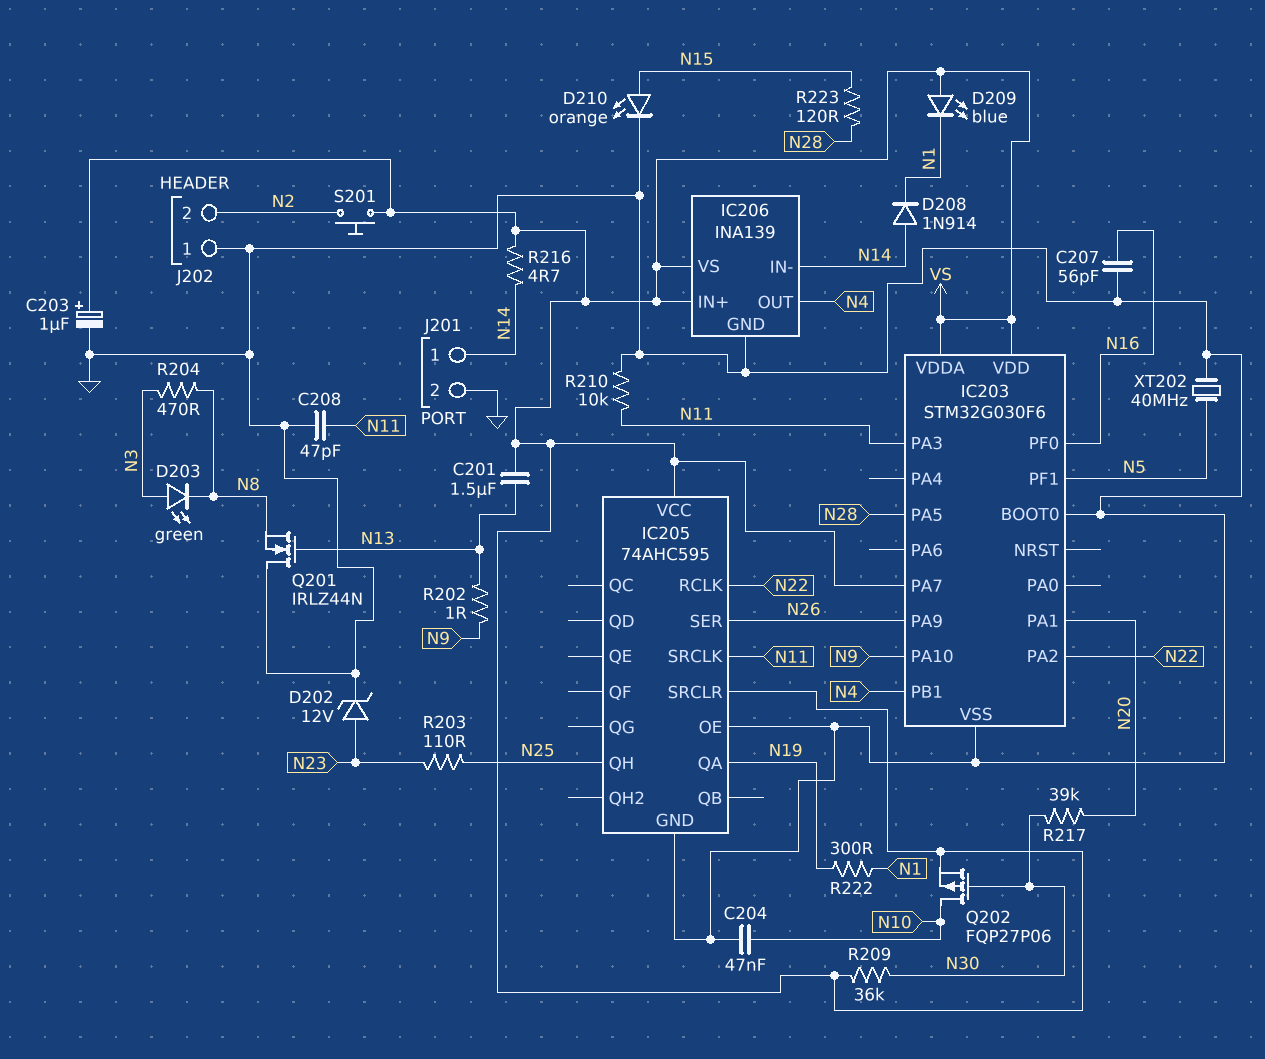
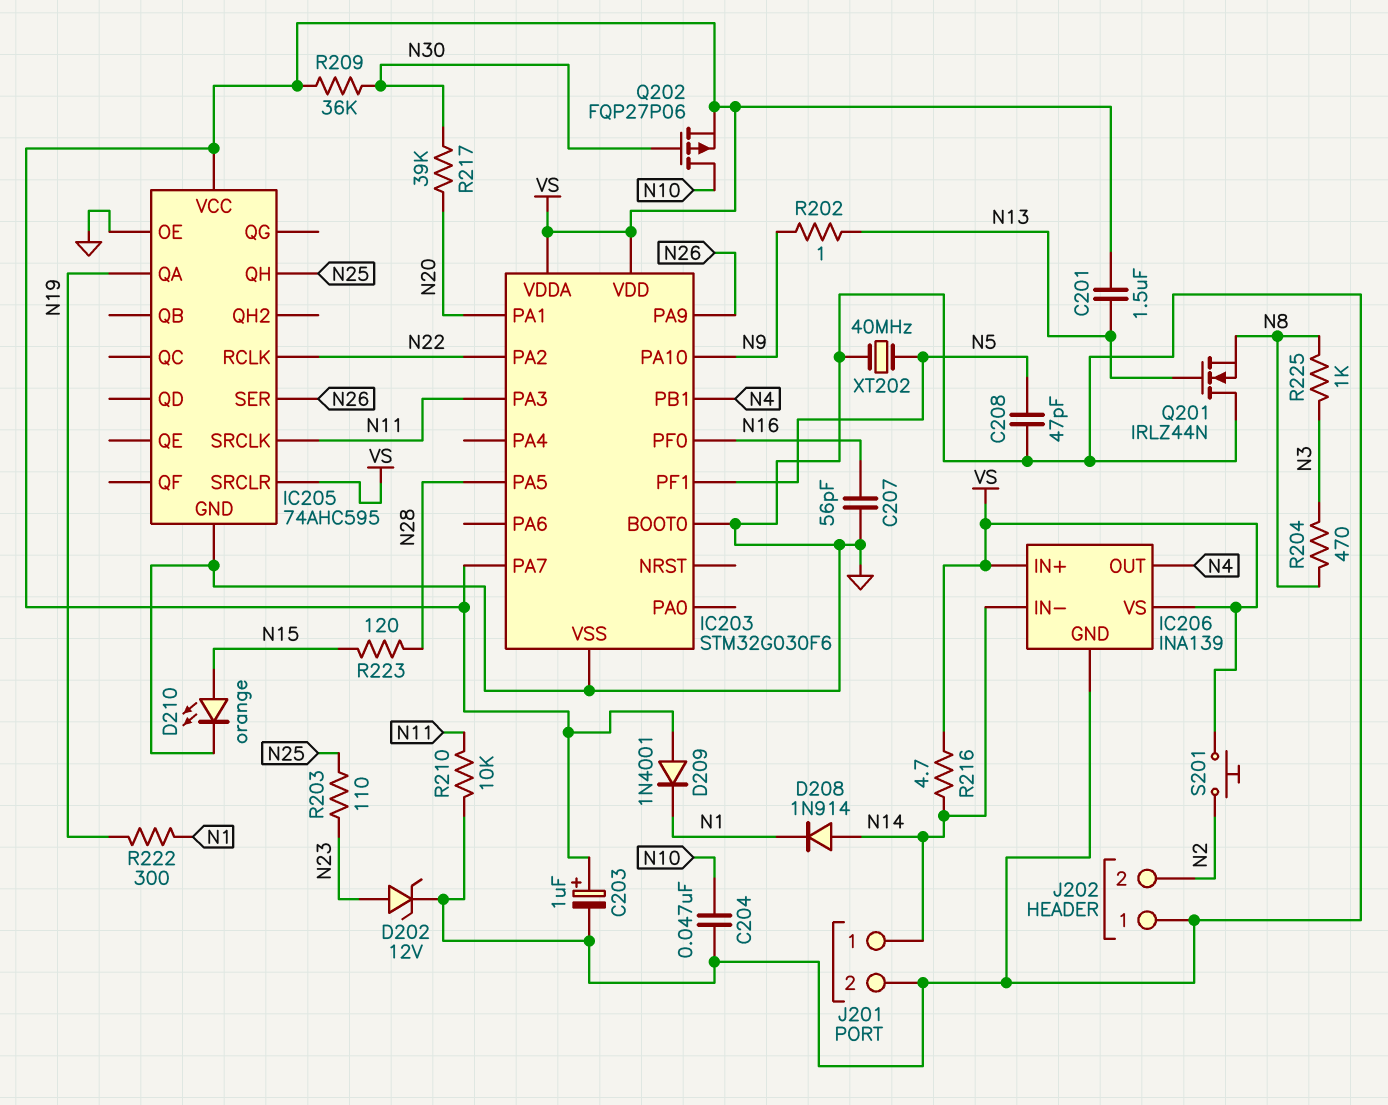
C208: 47pF (GND, N11) -> 47pF (GND, N5)
D203: LED green (A N3, K N8) -> none
D209: LED blue (A VS, K N1) -> diode 1N4001 (A VS, K N1)
R225: none -> 1k (N3, N8)

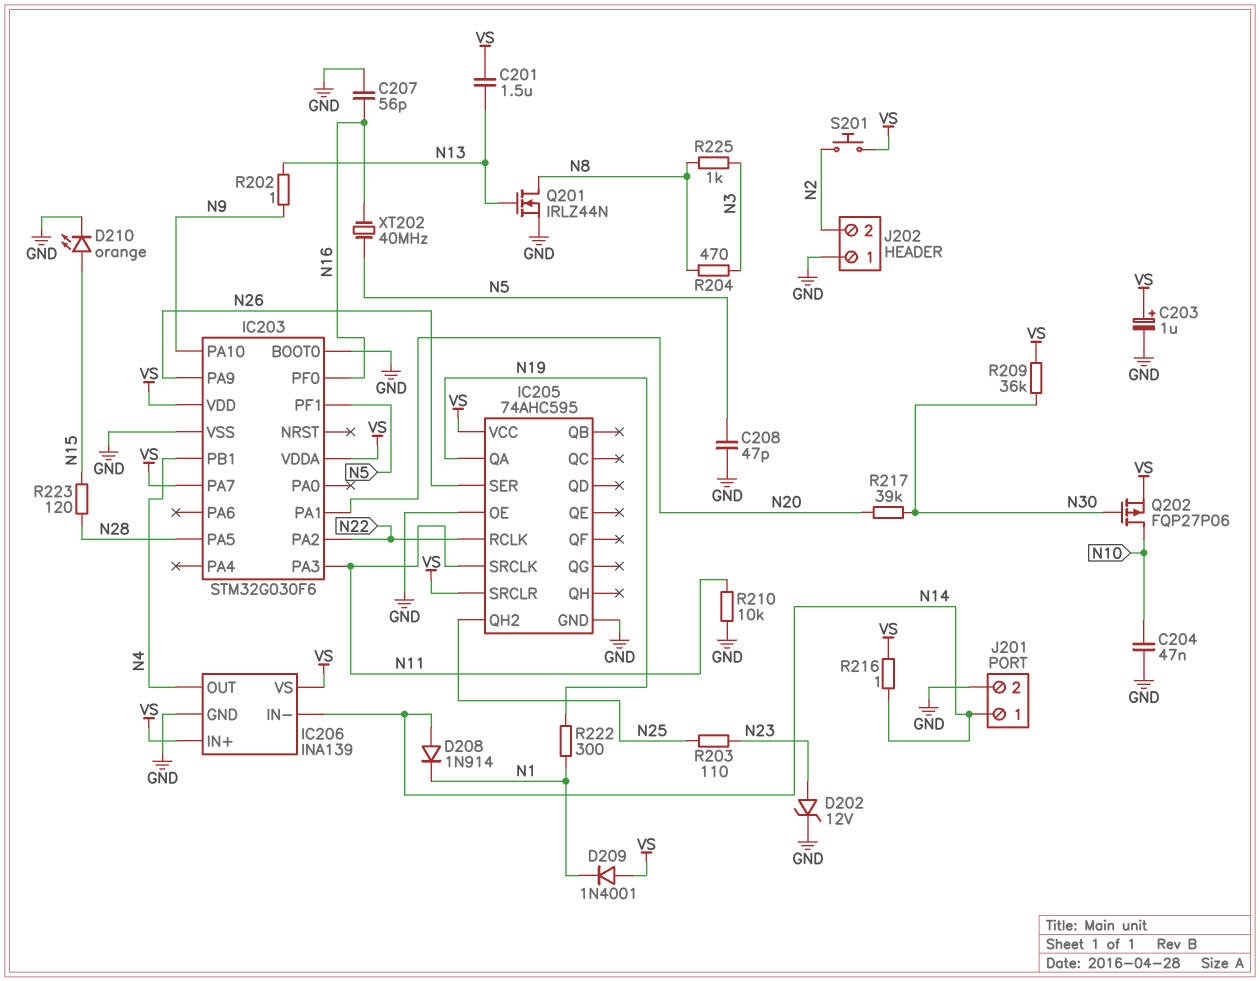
IC205 pin QH: N25 -> none
IC205 pin QH2: none -> N25
Q201: NMOS IRLZ44N (G N13, D GND, S N8) -> NMOS IRLZ44N (G N13, D N8, S GND)
R216: 4.7 (N14, VS) -> 1 (N14, VS)
XT202: 40MHz (GND, N5) -> 40MHz (N5, N16)

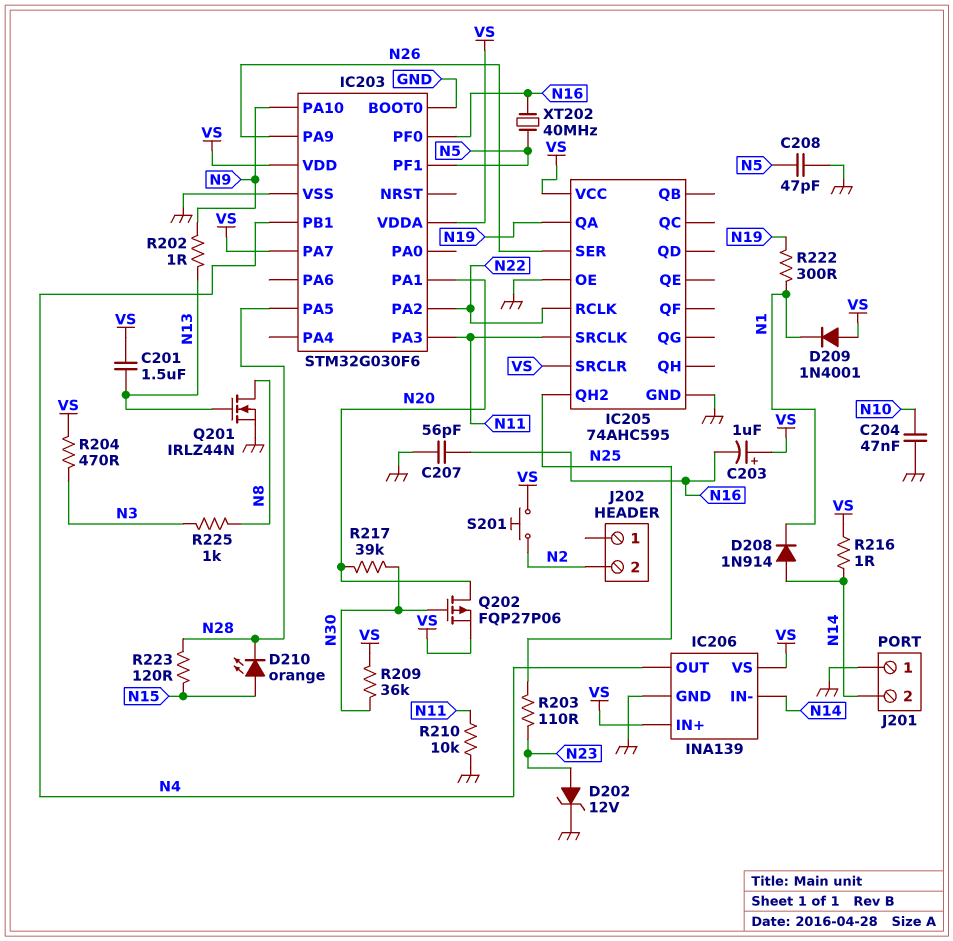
C203: 1uF (plus VS, minus GND) -> 1uF (plus VS, minus N16)
D210: LED orange (A N15, K GND) -> LED orange (A N15, K N28)
J201 pin 1: N14 -> GND
J201 pin 2: GND -> N14
J202 pin 1: GND -> none
Q202: PMOS FQP27P06 (G N30, D N10, S VS) -> PMOS FQP27P06 (G N30, D N20, S VS)
R204: 470 (N3, N8) -> 470 (N3, VS)

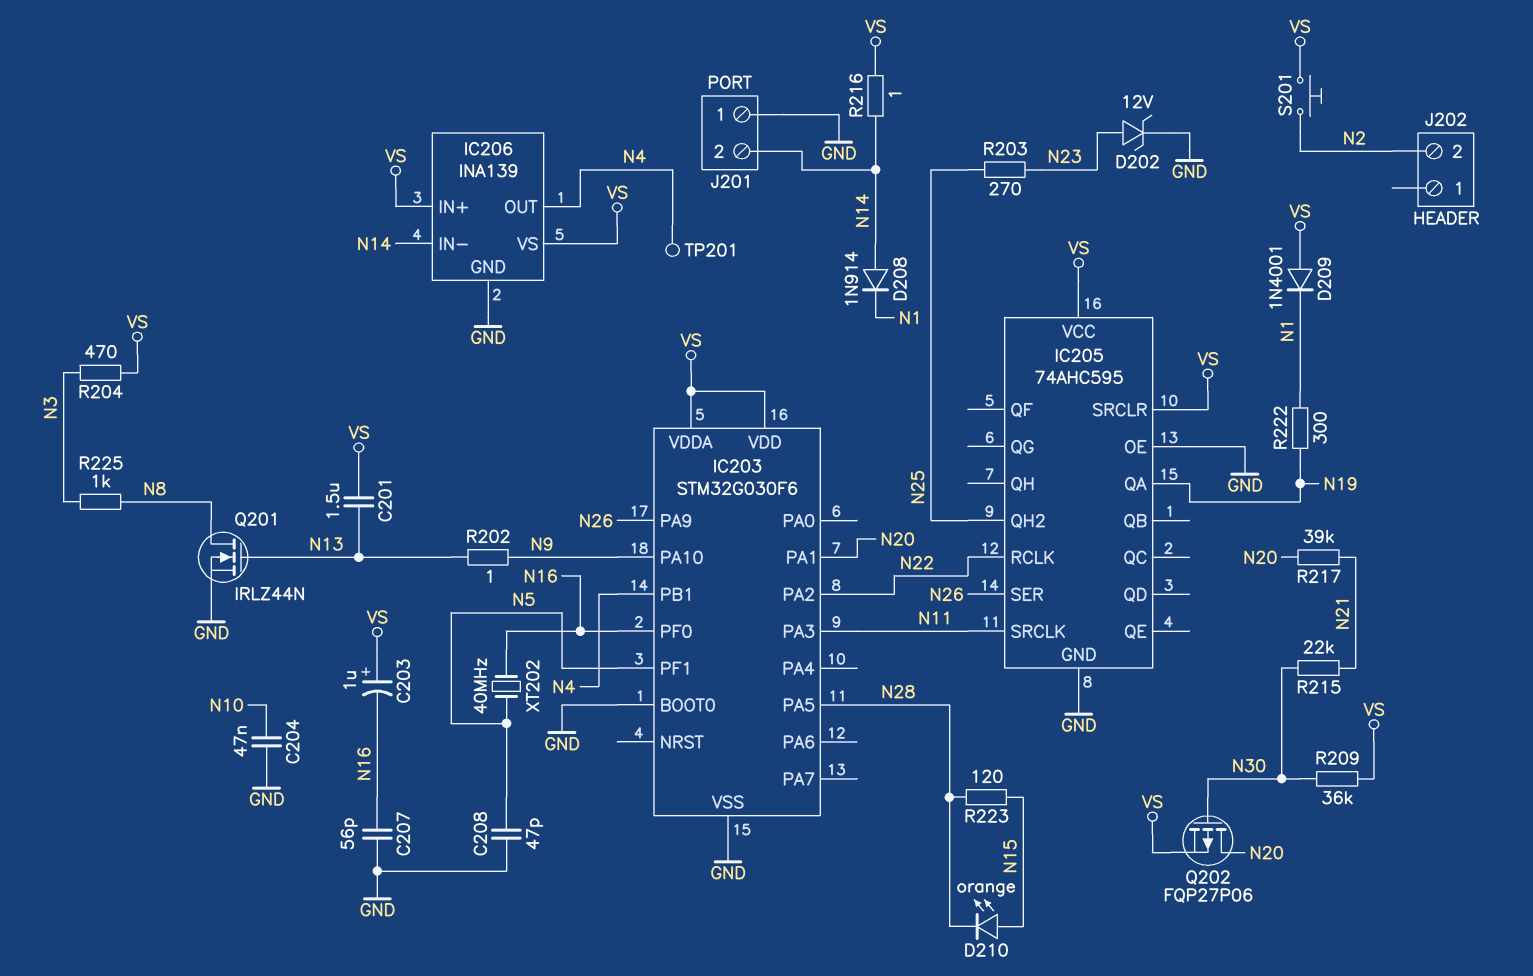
IC203 pin PA7: VS -> none
R203: 110 (N23, N25) -> 270 (N23, N25)
R210: 10k (GND, N11) -> none
R215: none -> 22k (N21, N30)
R217: 39k (N20, N30) -> 39k (N20, N21)
TP201: none -> test point (N4)

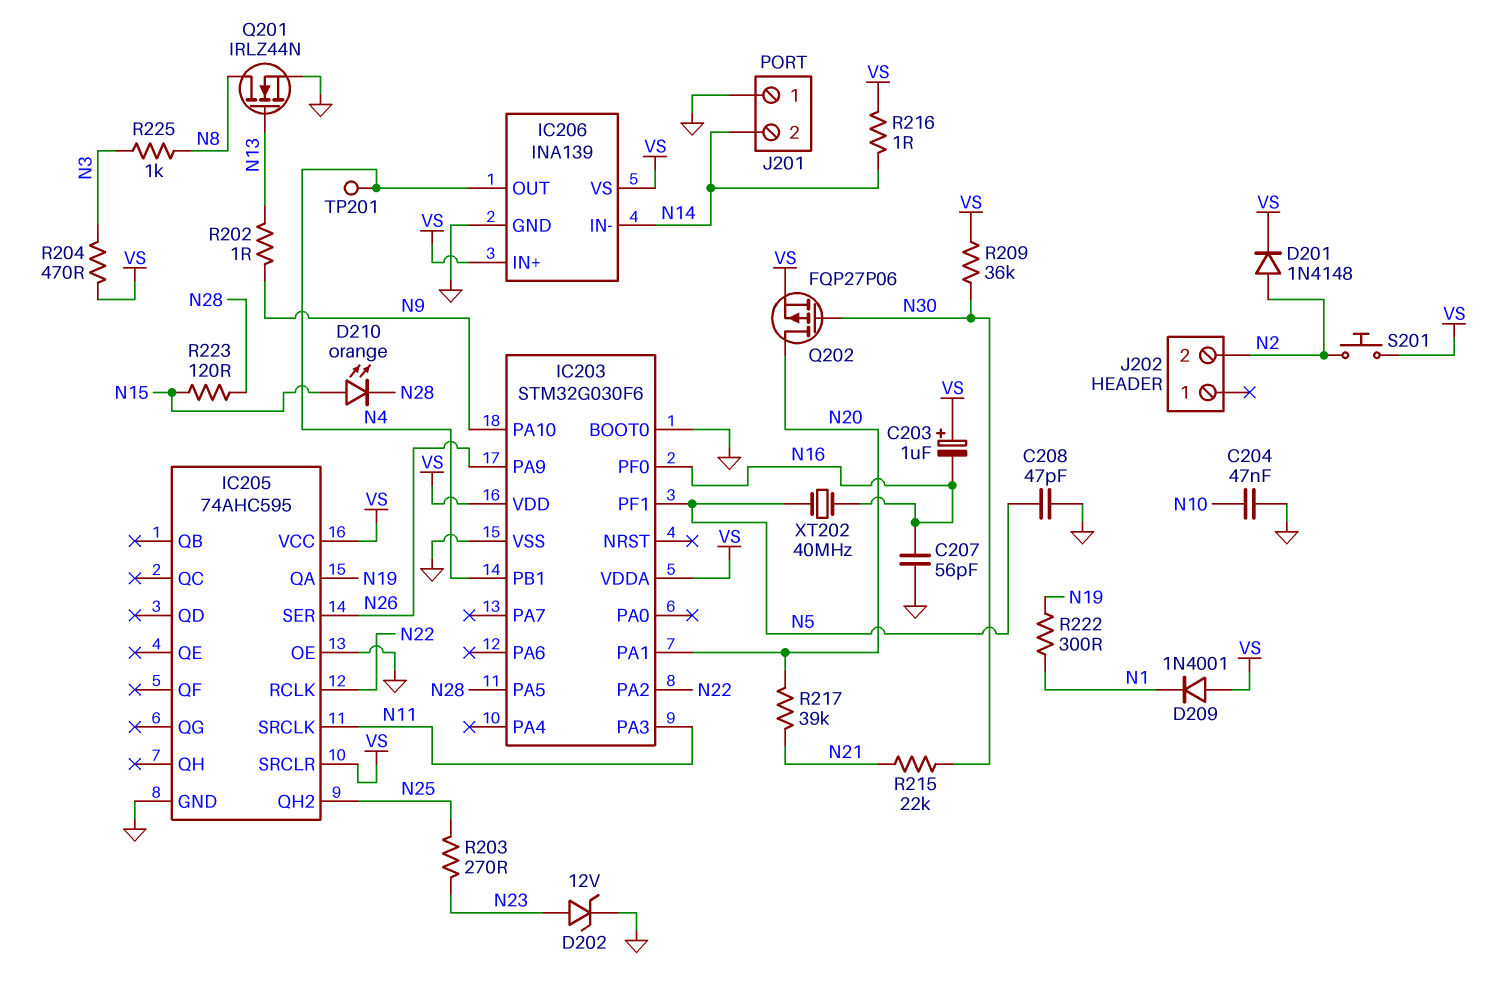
C201: 1.5uF (N13, VS) -> none
D201: none -> diode 1N4148 (A N2, K VS)
D208: diode 1N914 (A N14, K N1) -> none

